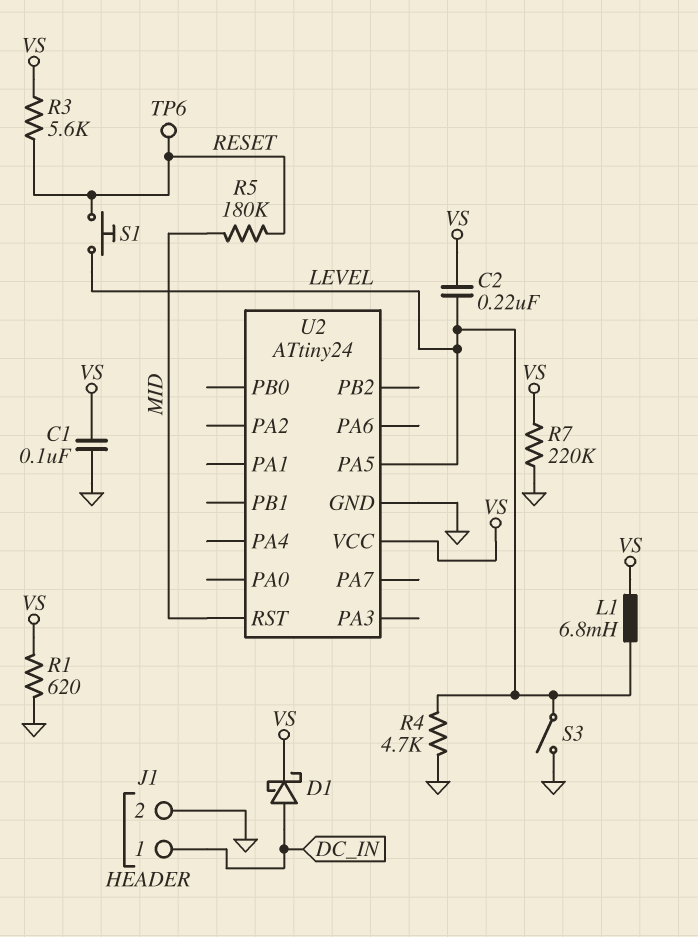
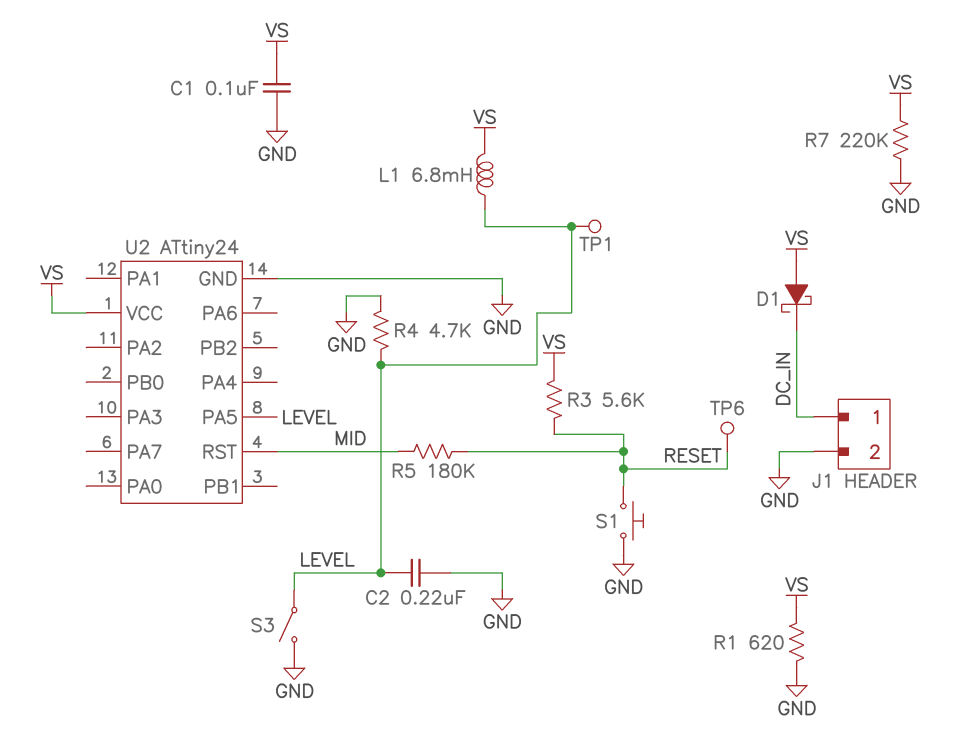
C2: 220nF (LEVEL, VS) -> 220nF (GND, LEVEL)
D1: schottky (A DC_IN, K VS) -> schottky (A VS, K DC_IN)
S1: button (LEVEL, RESET) -> button (GND, RESET)
TP1: none -> test point (LEVEL)

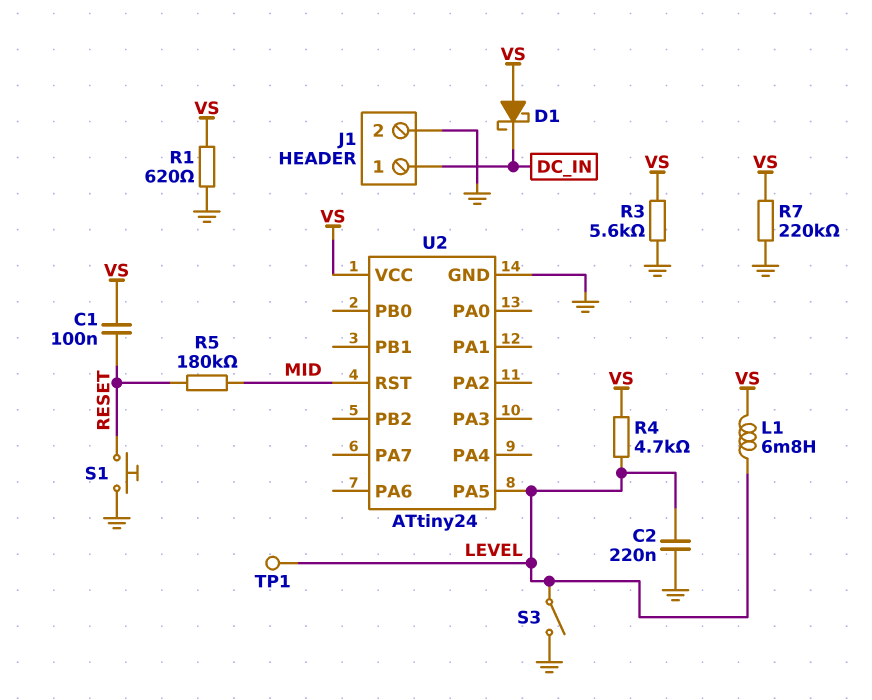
C1: 100nF (GND, VS) -> 100nF (RESET, VS)
R3: 5.6k (RESET, VS) -> 5.6k (GND, VS)
R4: 4.7k (GND, LEVEL) -> 4.7k (LEVEL, VS)
TP6: test point (RESET) -> none

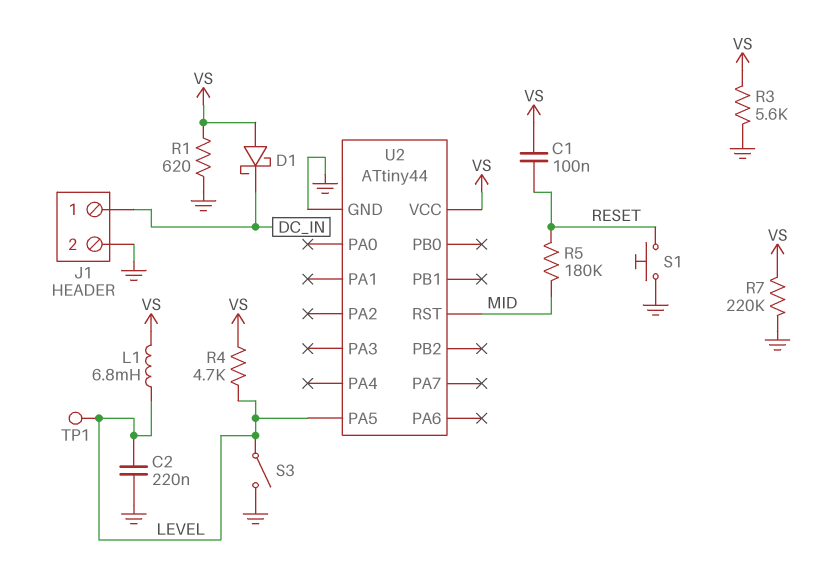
U2: ATtiny24 -> ATtiny44

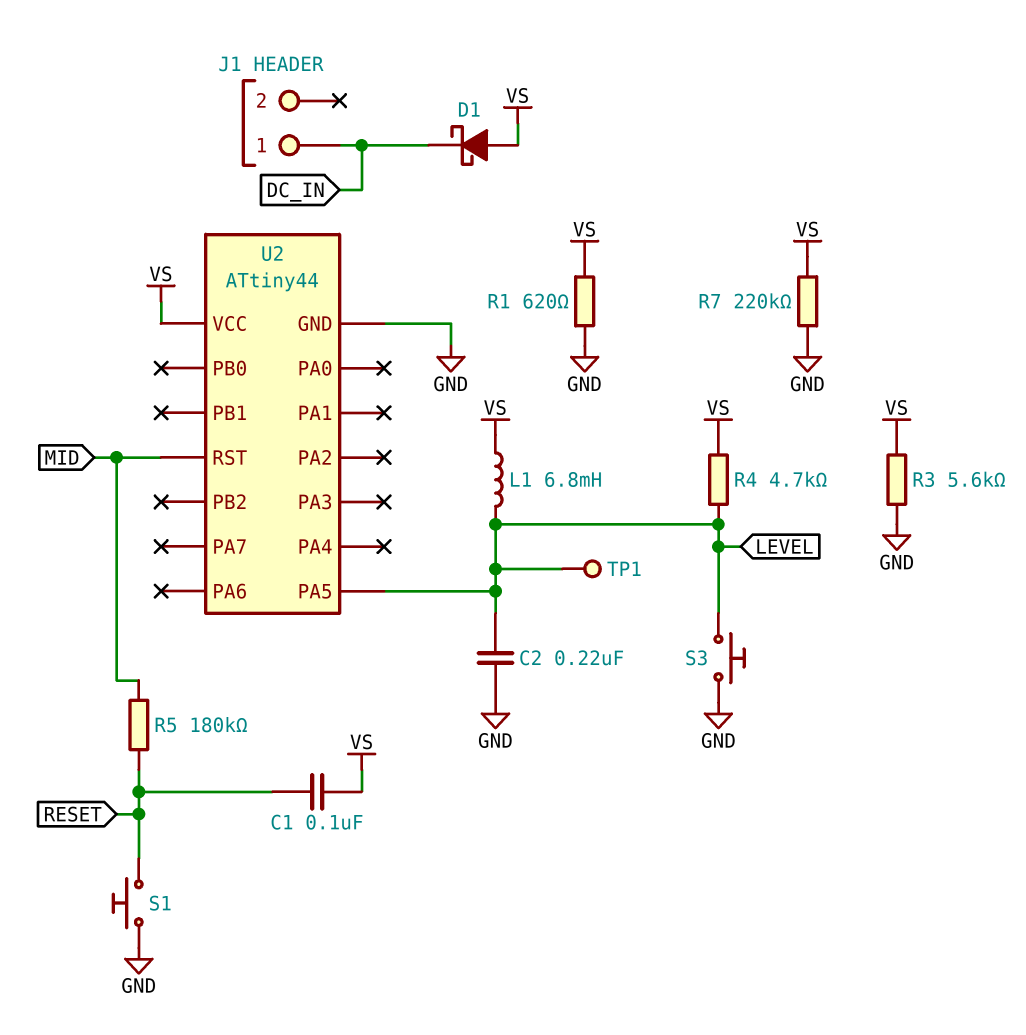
J1 pin 2: GND -> none
S3: switch (GND, LEVEL) -> button (GND, LEVEL)

